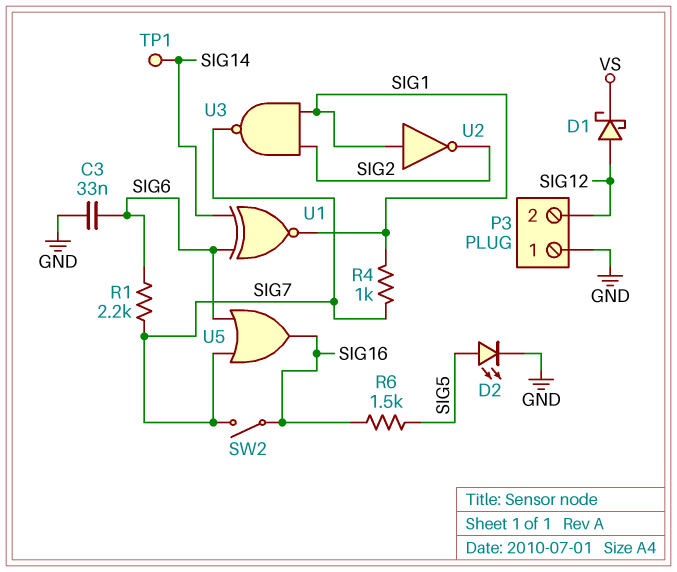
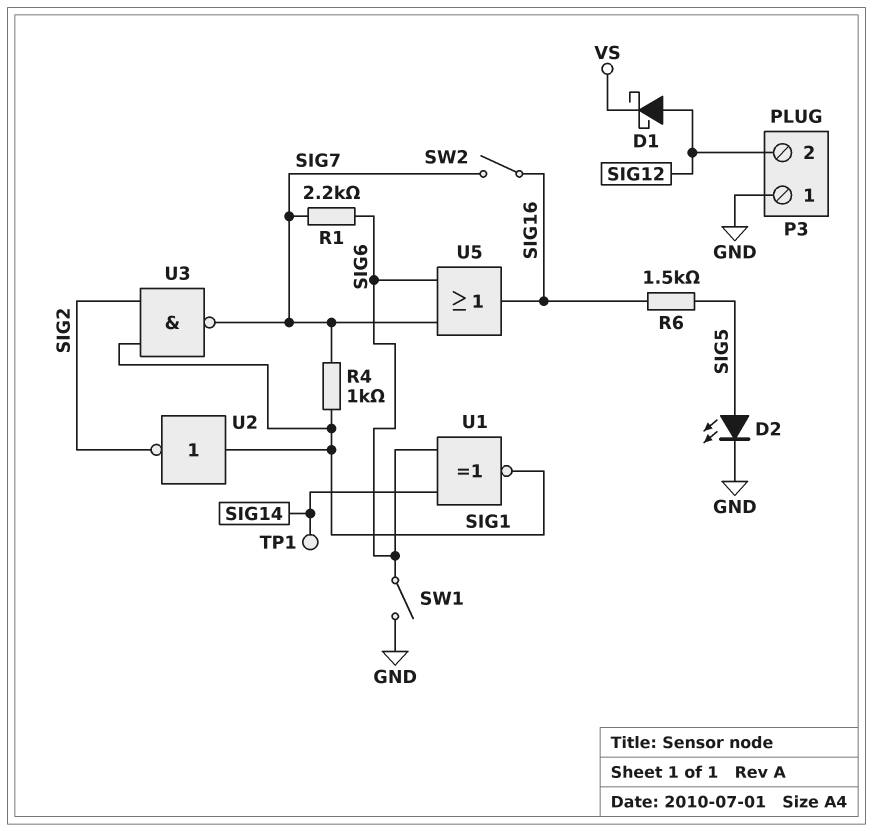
C3: 33nF (GND, SIG6) -> none
SW1: none -> switch (GND, SIG6)

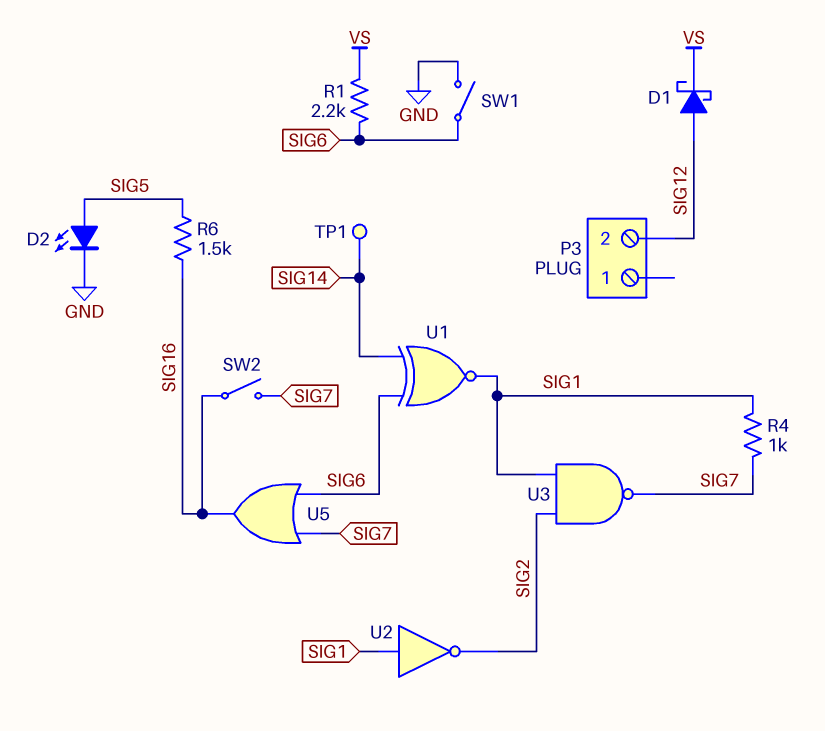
P3 pin 1: GND -> none
R1: 2.2k (SIG6, SIG7) -> 2.2k (SIG6, VS)

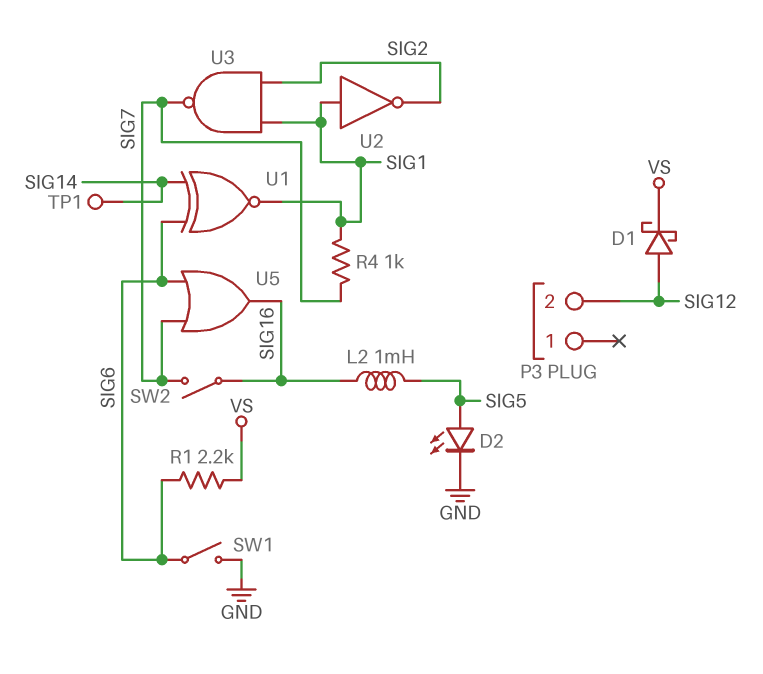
L2: none -> 1mH (SIG5, SIG16)
R6: 1.5k (SIG5, SIG16) -> none

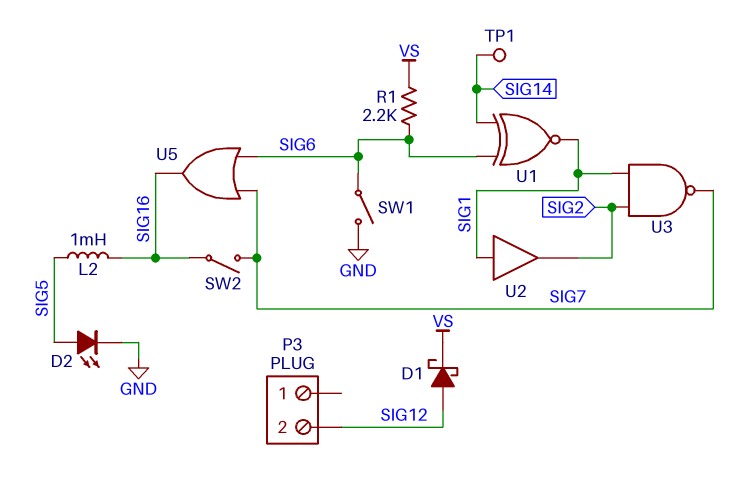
R4: 1k (SIG1, SIG7) -> none
U2: NOT (in SIG1, out SIG2) -> buffer (in SIG1, out SIG2)

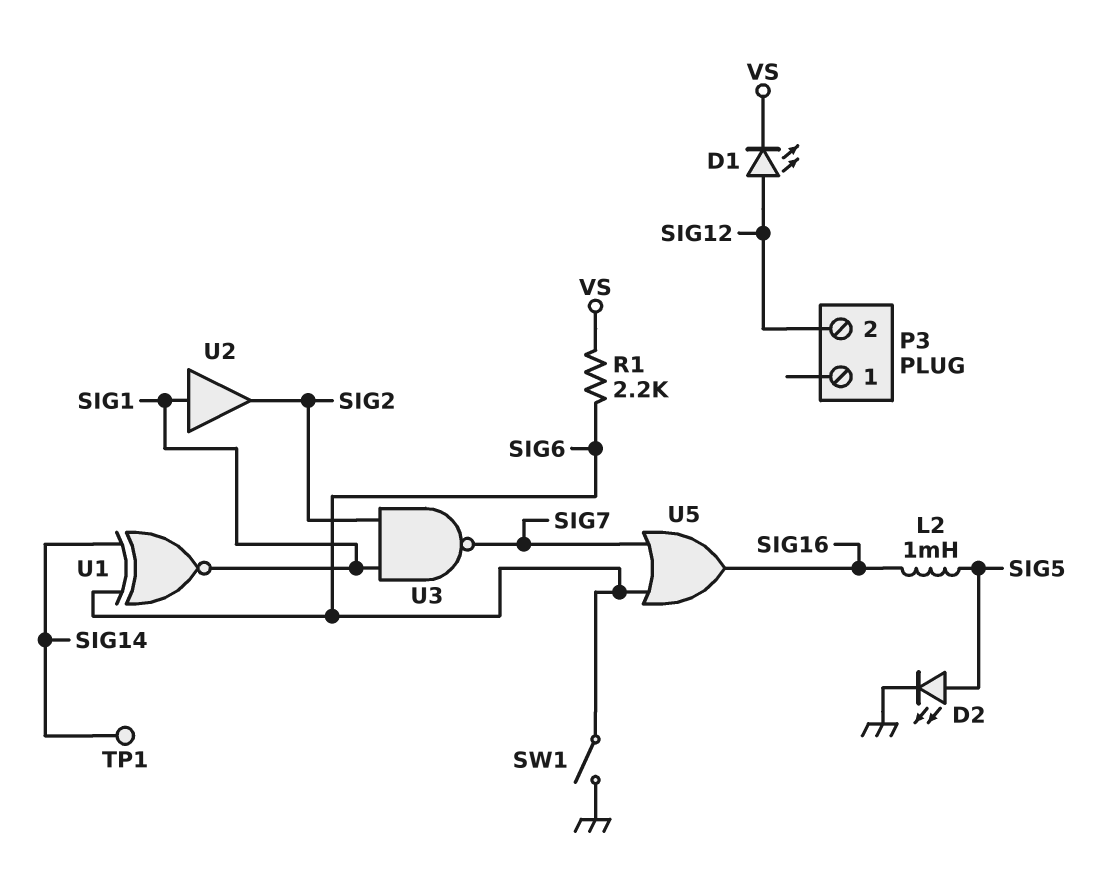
D1: schottky (A SIG12, K VS) -> LED (A SIG12, K VS)
SW2: switch (SIG7, SIG16) -> none

